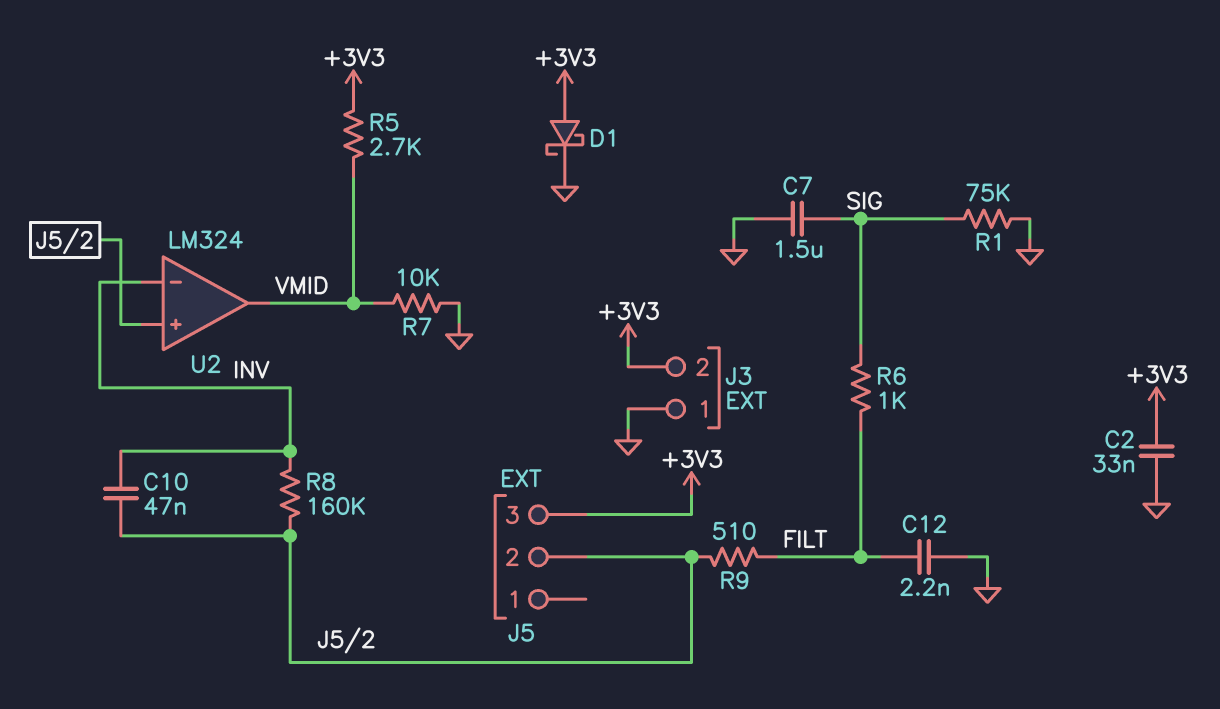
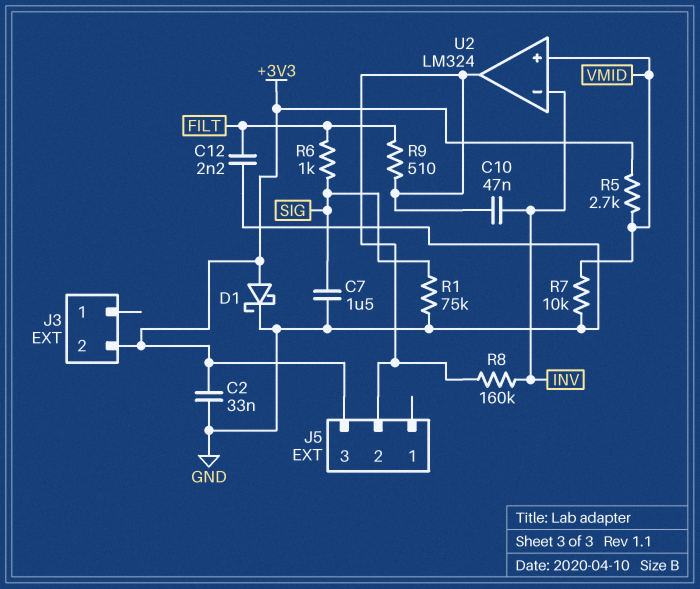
J3 pin 1: GND -> none
U2 pin in+: J5/2 -> VMID
U2 pin out: VMID -> J5/2

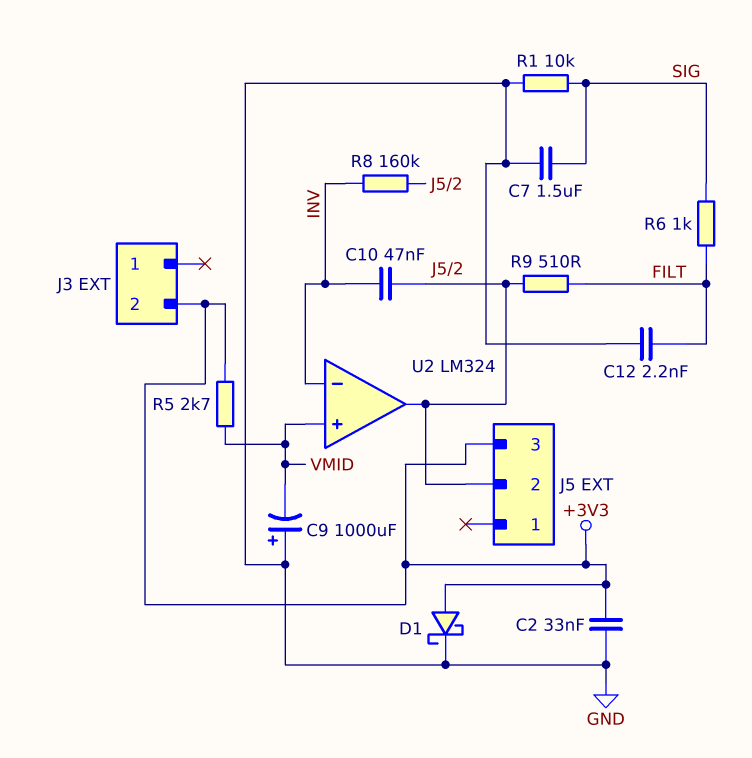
C9: none -> 1000uF (plus GND, minus VMID)
R1: 75k (GND, SIG) -> 10k (GND, SIG)
R7: 10k (GND, VMID) -> none

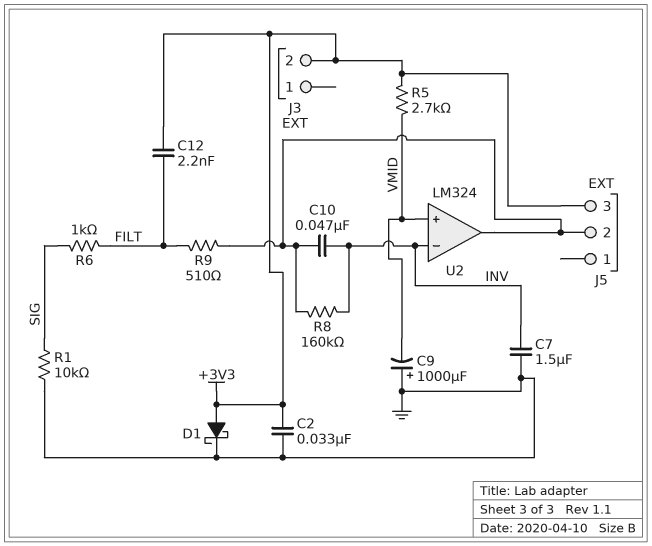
C7: 1.5uF (GND, SIG) -> 1.5uF (GND, INV)
C12: 2.2nF (FILT, GND) -> 2.2nF (+3V3, FILT)

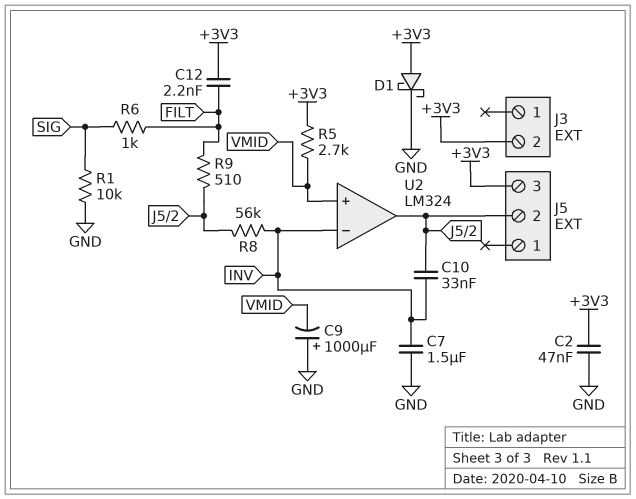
C2: 33nF (+3V3, GND) -> 47nF (+3V3, GND)
C10: 47nF (INV, J5/2) -> 33nF (INV, J5/2)
R8: 160k (INV, J5/2) -> 56k (INV, J5/2)

